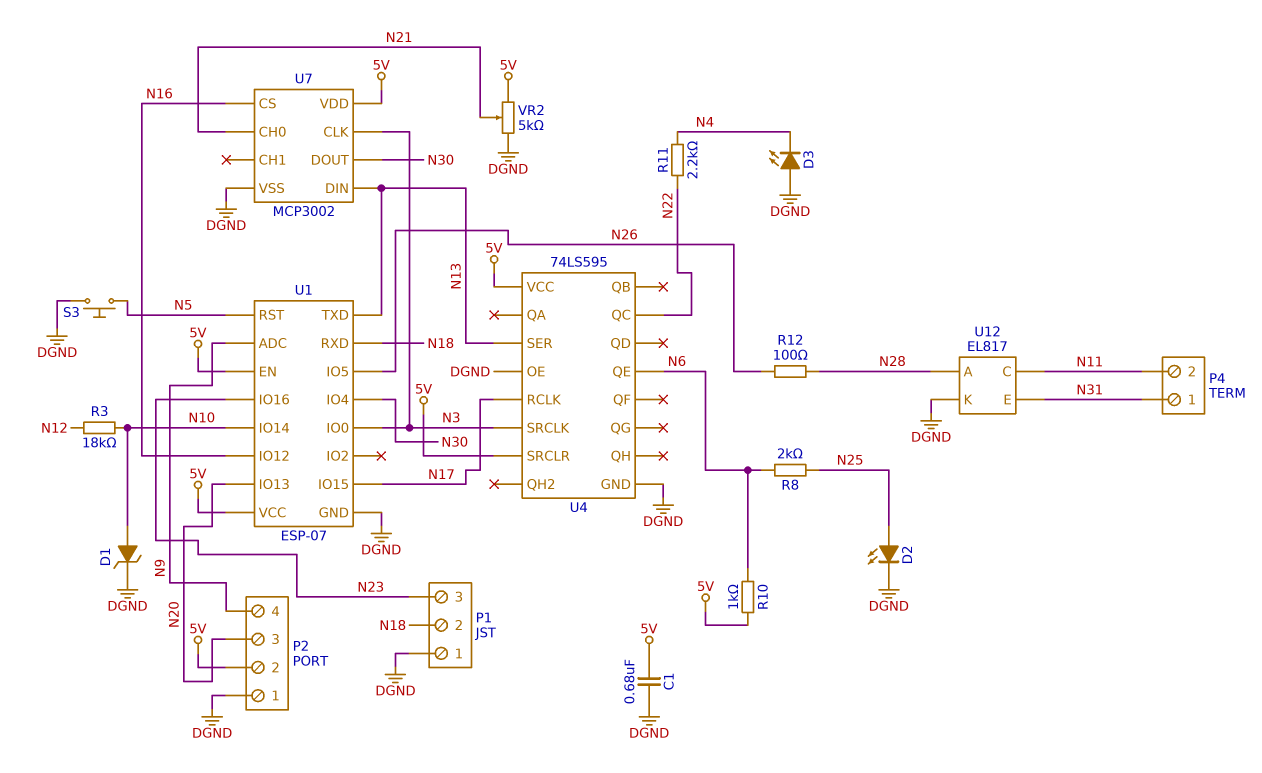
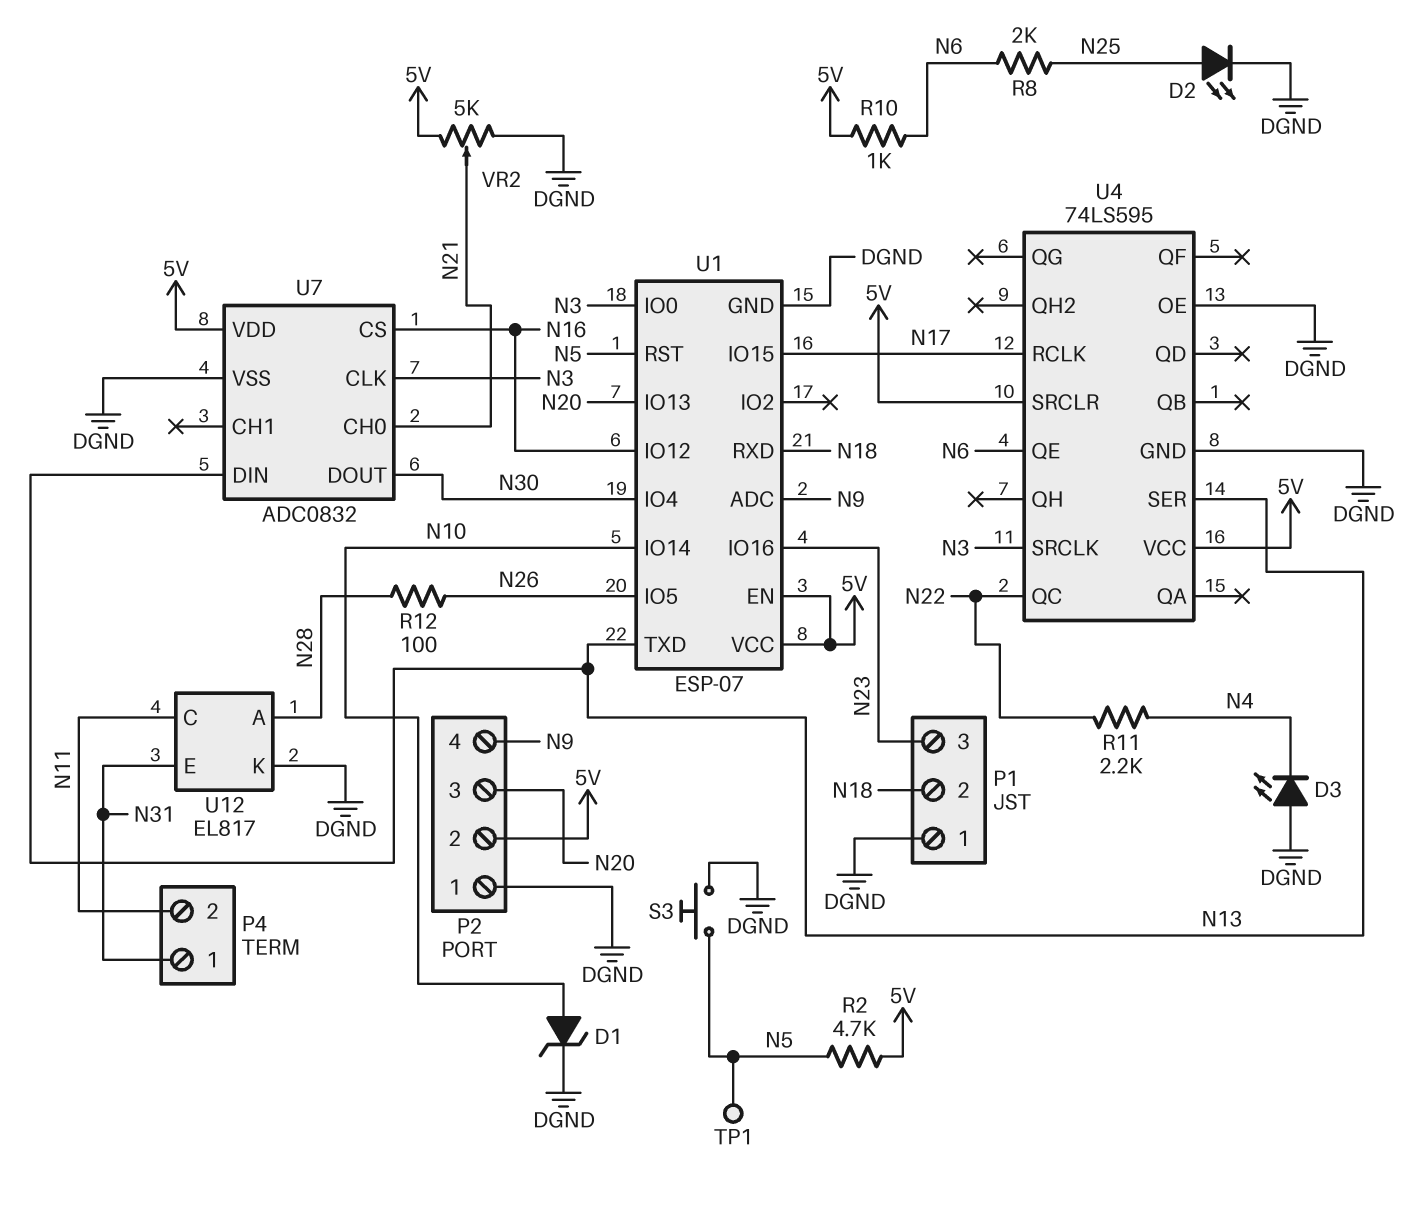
C1: 680nF (5V, DGND) -> none
R2: none -> 4.7k (5V, N5)
R3: 18k (N10, N12) -> none
TP1: none -> test point (N5)
U7: MCP3002 -> ADC0832

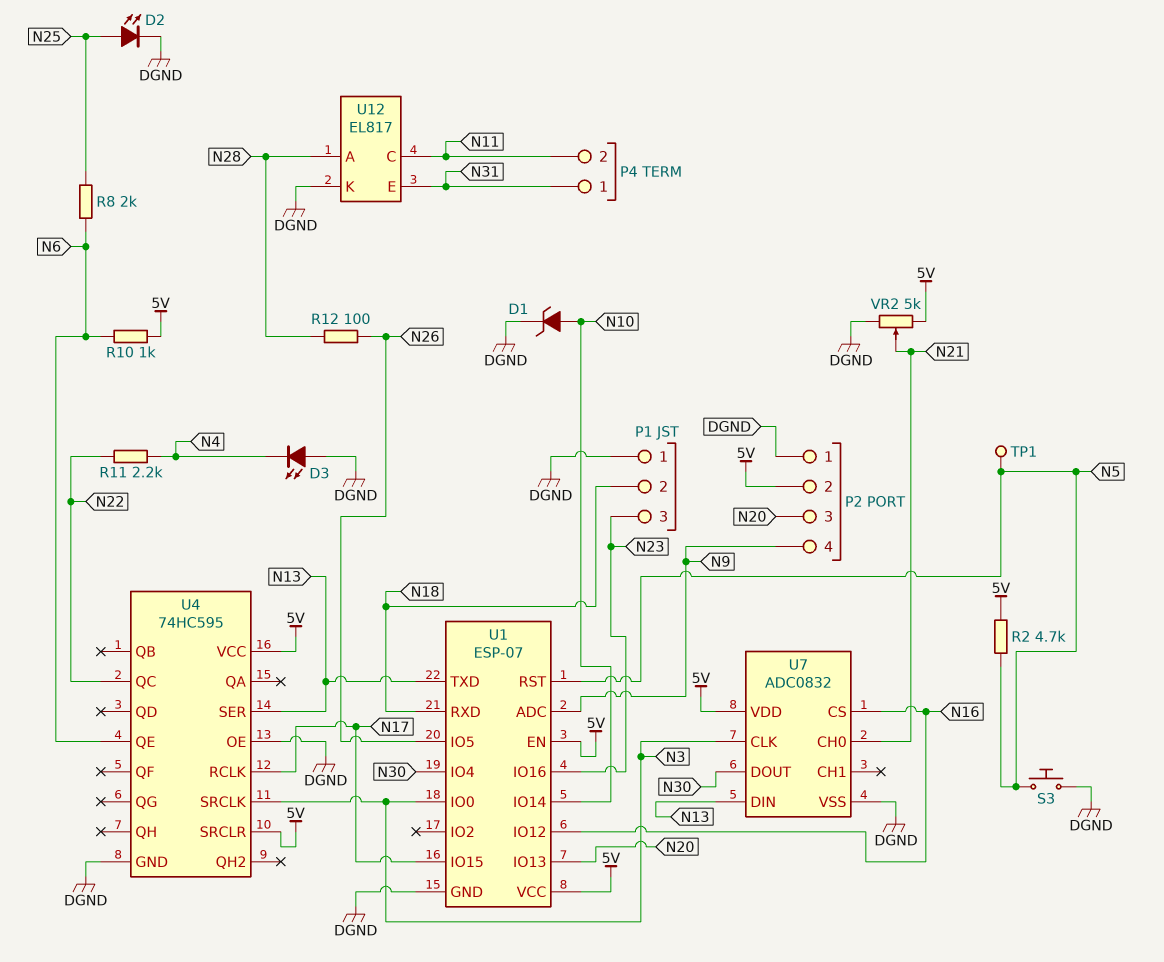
U4: 74LS595 -> 74HC595

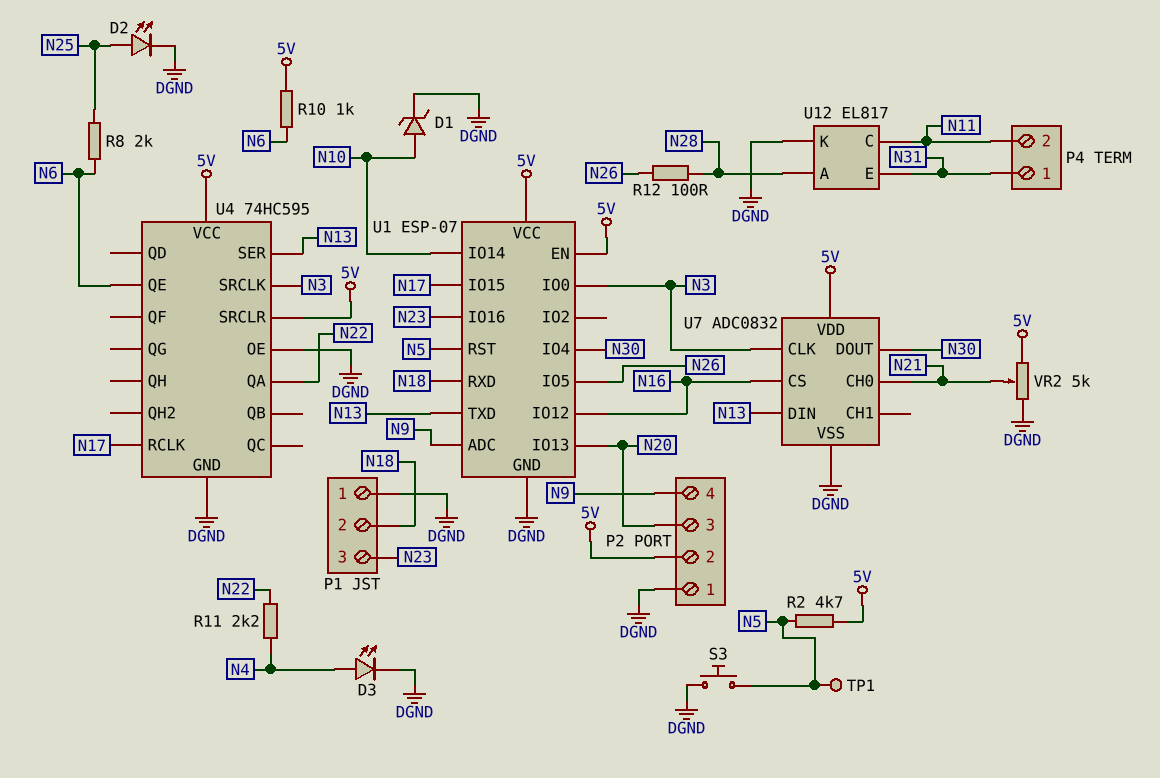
D3: LED (A DGND, K N4) -> LED (A N4, K DGND)
U4 pin QA: none -> N22
U4 pin QC: N22 -> none

